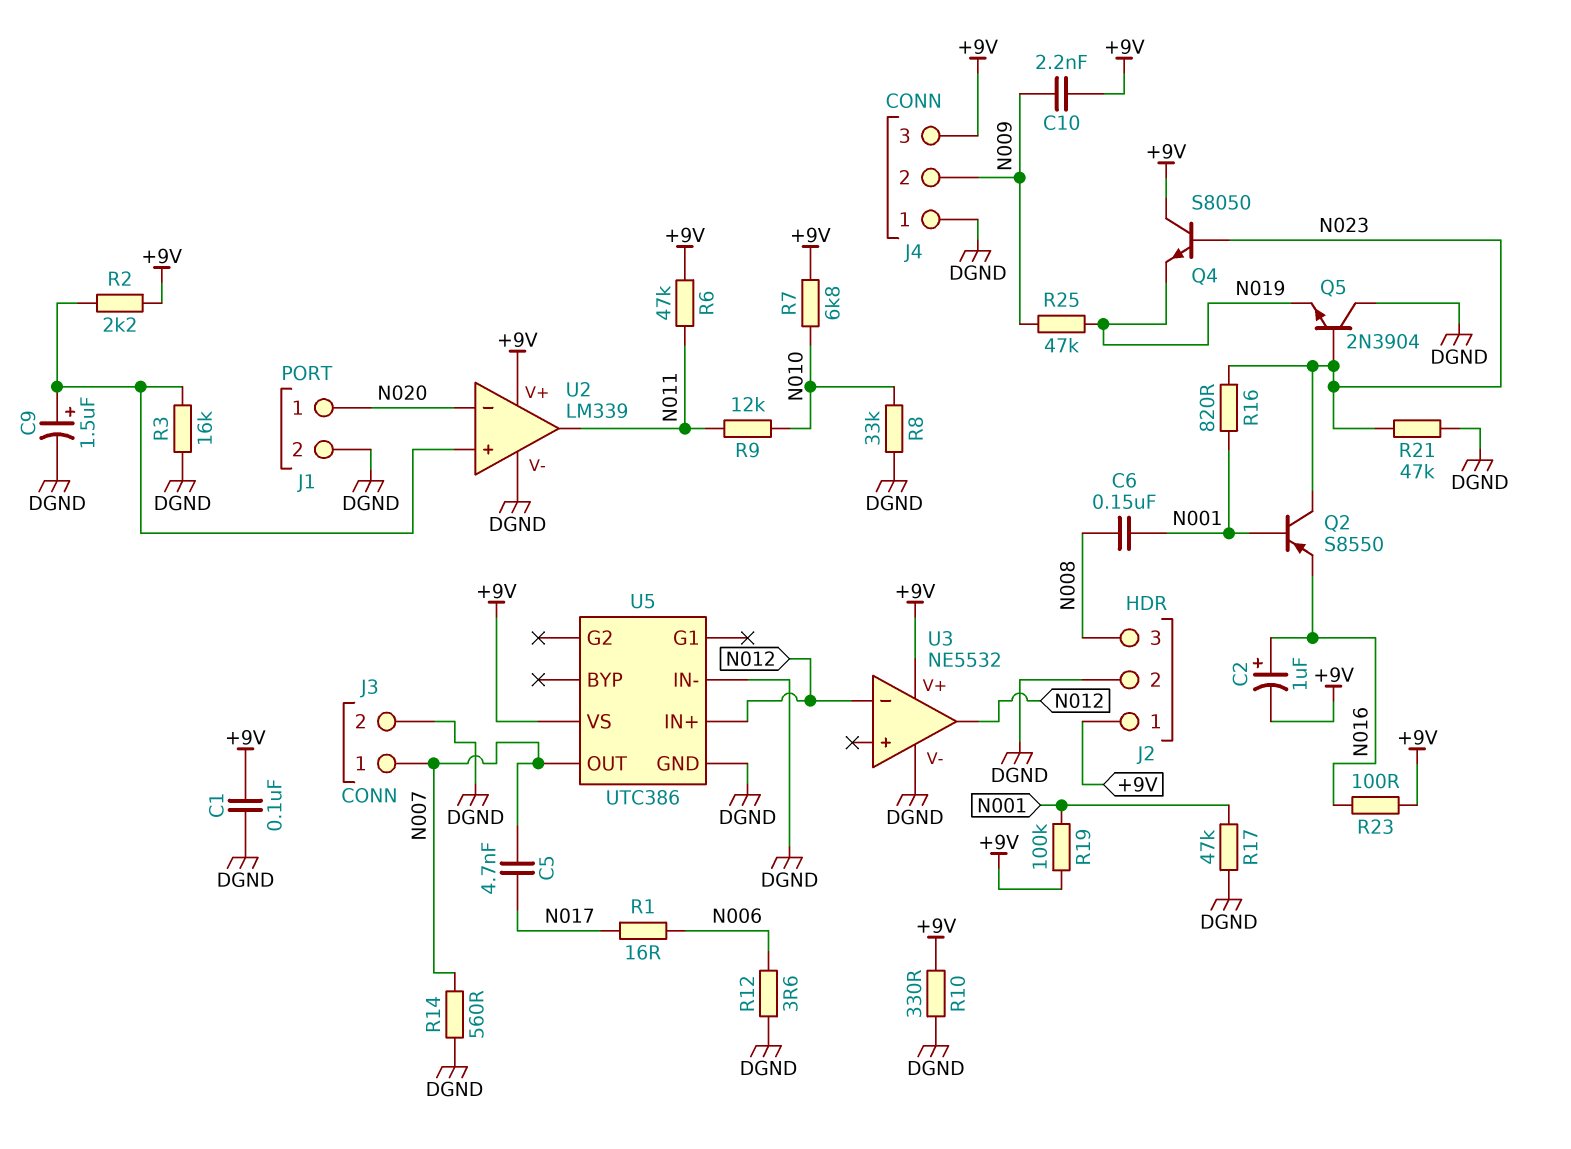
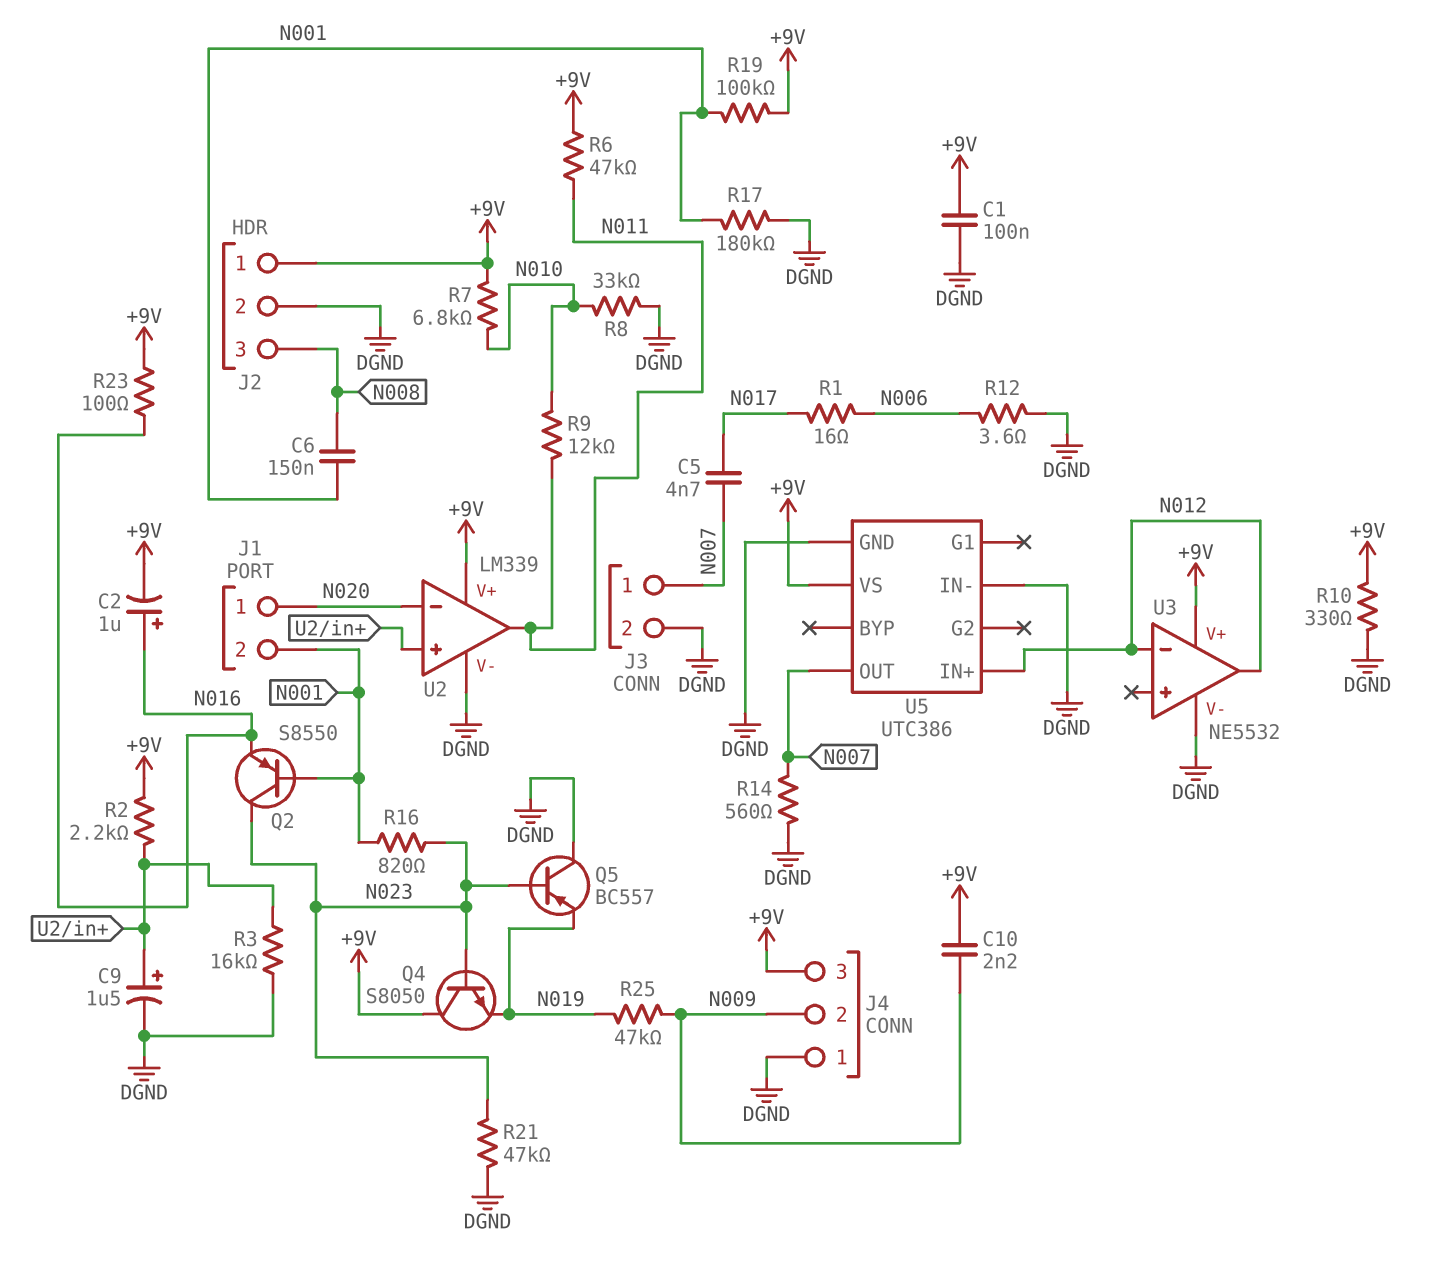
J1 pin 2: DGND -> N001
Q5: NPN 2N3904 (B N023, C DGND, E N019) -> PNP BC557 (B N023, C DGND, E N019)
R17: 47k (DGND, N001) -> 180k (DGND, N001)

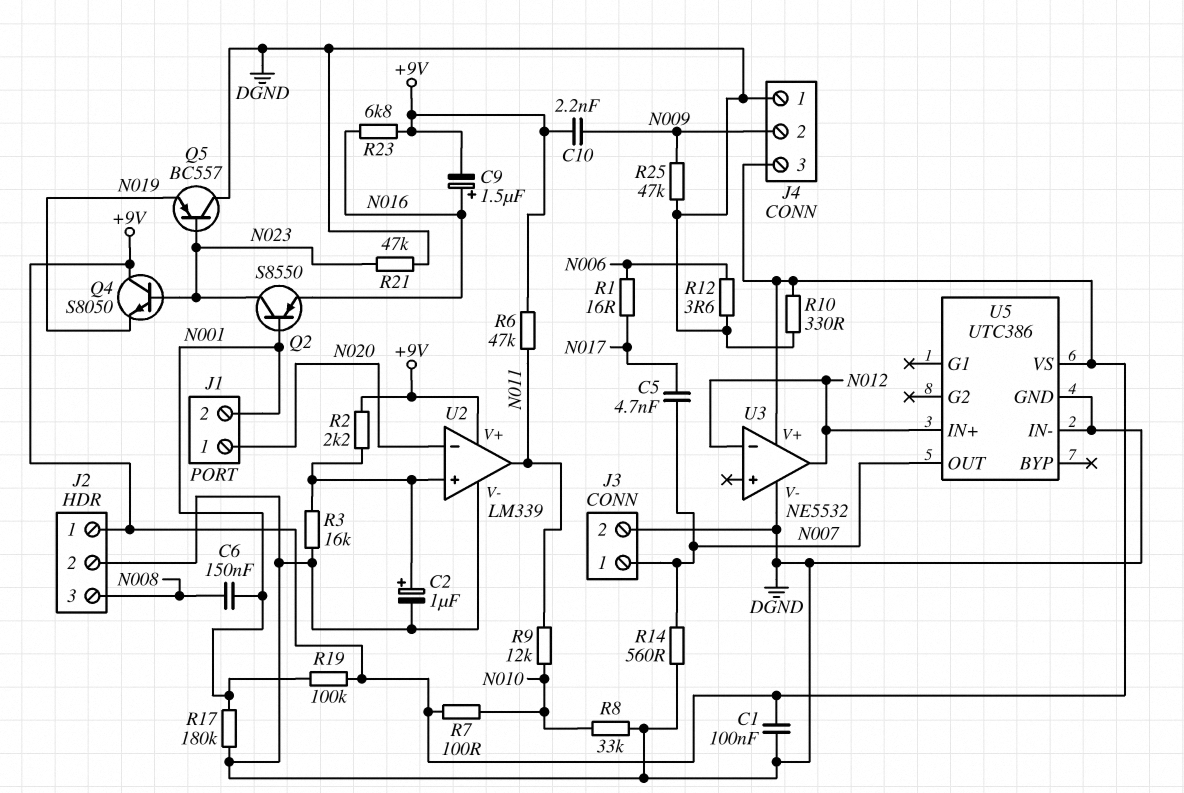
C2: 1uF (plus N016, minus +9V) -> 1uF (plus U2/in+, minus DGND)
C9: 1.5uF (plus U2/in+, minus DGND) -> 1.5uF (plus N016, minus +9V)
R7: 6.8k (+9V, N010) -> 100 (+9V, N010)
R16: 820 (N001, N023) -> none
R23: 100 (+9V, N016) -> 6.8k (+9V, N016)
R25: 47k (N009, N019) -> 47k (DGND, N009)

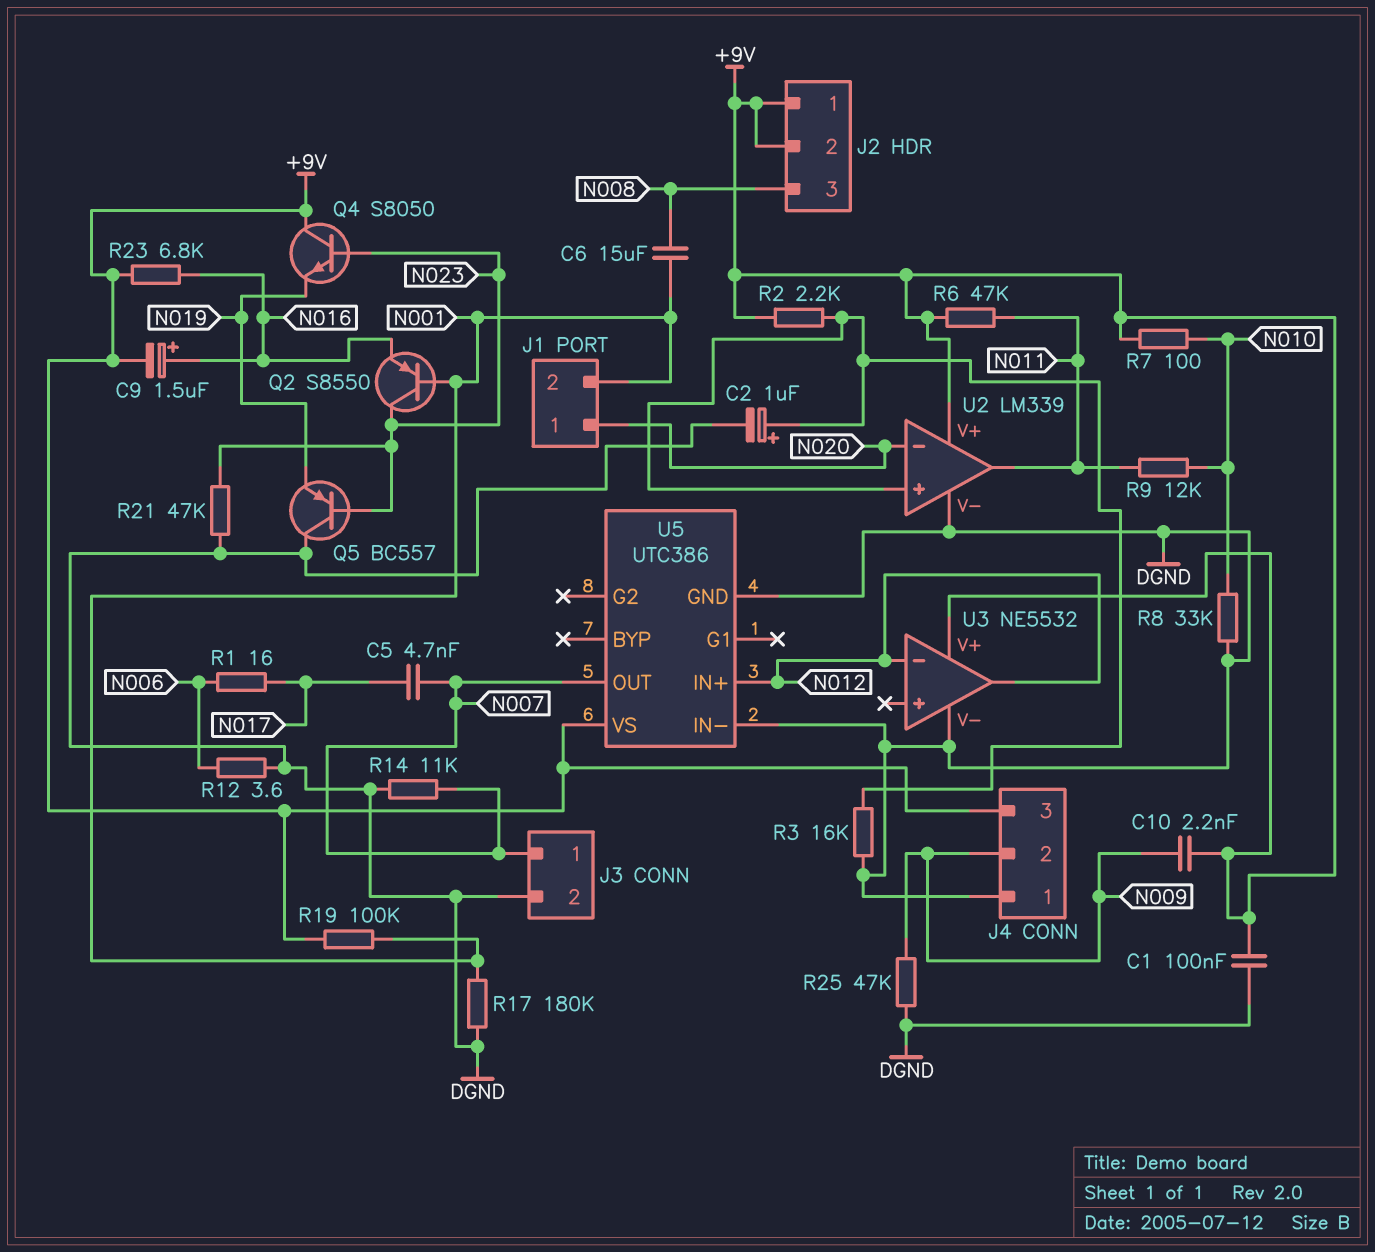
C6: 150nF (N001, N008) -> 15uF (N001, N008)
J2 pin 2: DGND -> +9V
R10: 330 (+9V, DGND) -> none
R14: 560 (DGND, N007) -> 11k (DGND, N007)

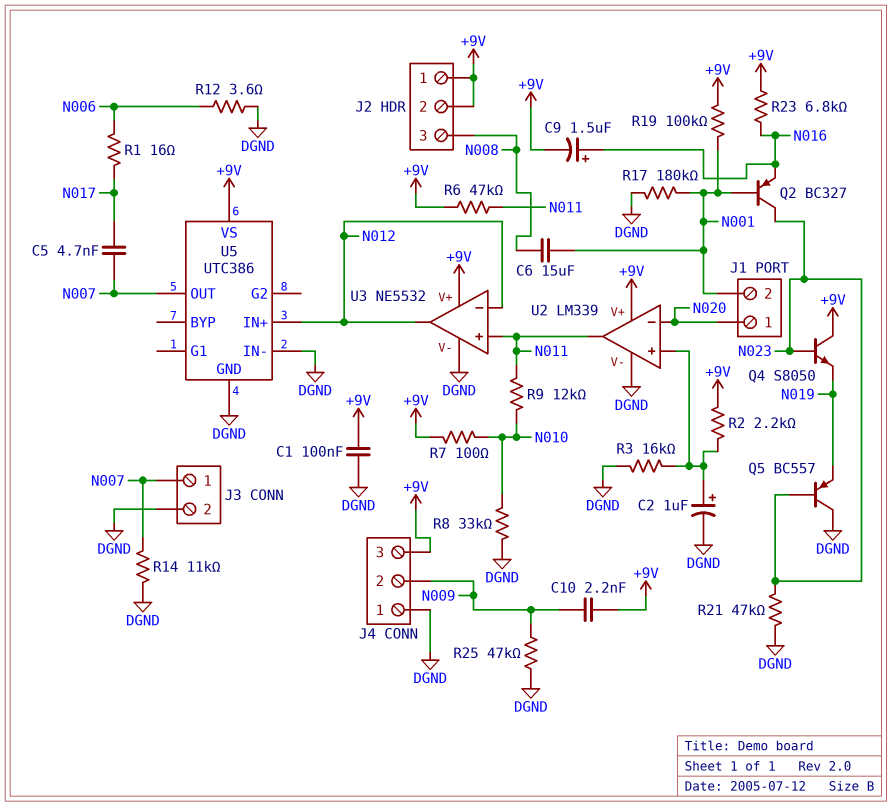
Q2: PNP S8550 (B N001, C N023, E N016) -> PNP BC327 (B N001, C N023, E N016)
U3 pin in+: none -> N011

